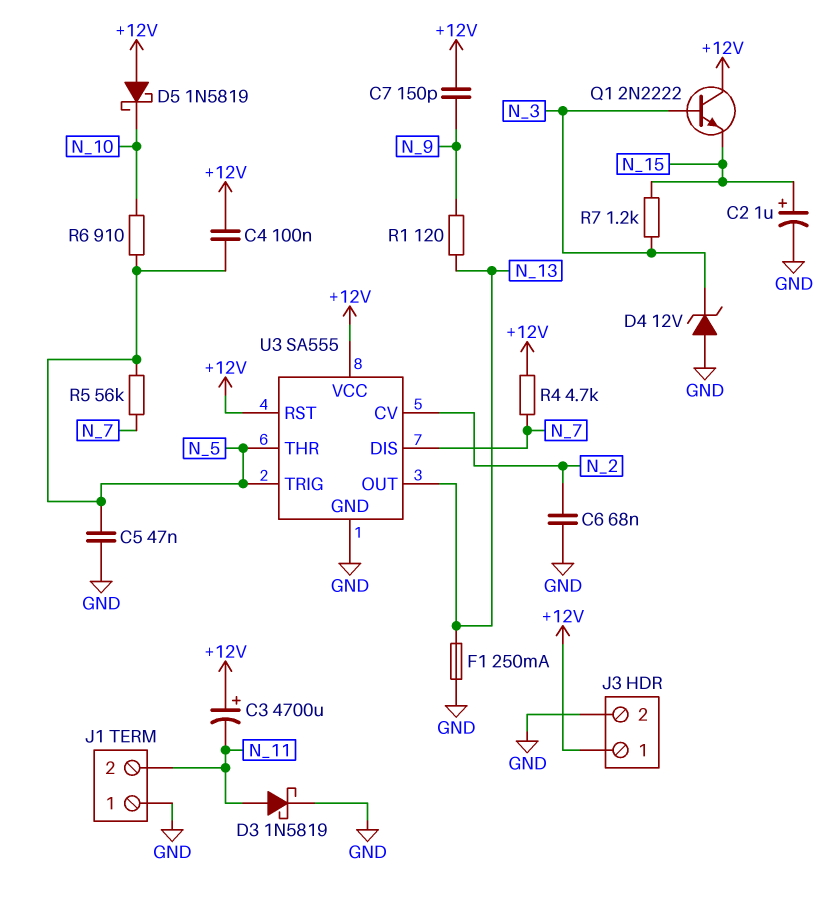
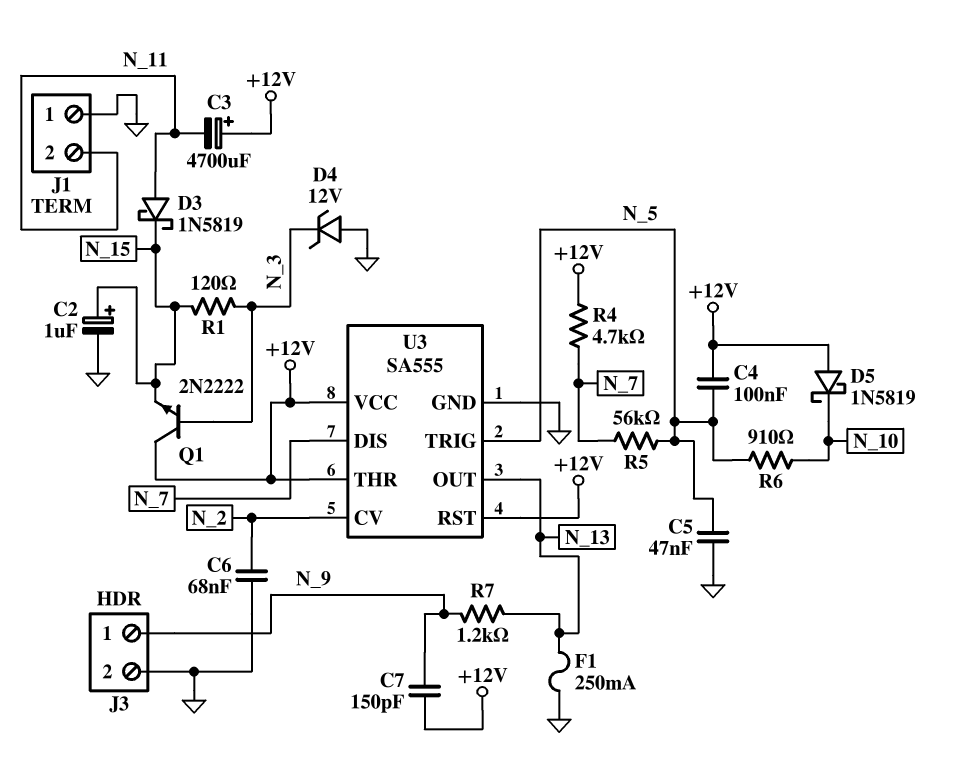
D3: schottky 1N5819 (A N_11, K GND) -> schottky 1N5819 (A N_11, K N_15)
J3 pin 1: +12V -> N_9
R1: 120 (N_9, N_13) -> 120 (N_3, N_15)
R7: 1.2k (N_3, N_15) -> 1.2k (N_9, N_13)
U3 pin THR: N_5 -> +12V

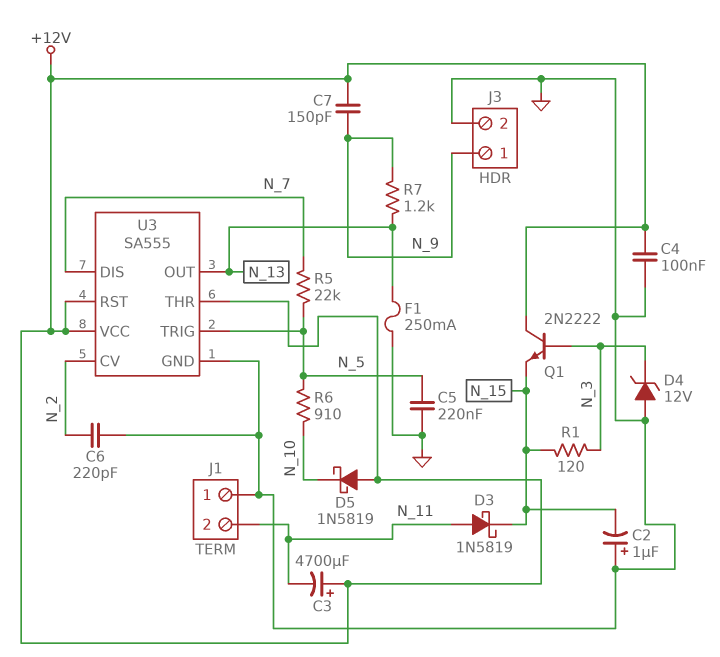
C2: 1uF (plus N_15, minus GND) -> 1uF (plus GND, minus N_15)
C4: 100nF (+12V, N_5) -> 100nF (+12V, GND)
C5: 47nF (GND, N_5) -> 220nF (GND, N_5)
C6: 68nF (GND, N_2) -> 220pF (GND, N_2)
R4: 4.7k (+12V, N_7) -> none
R5: 56k (N_5, N_7) -> 22k (N_5, N_7)

